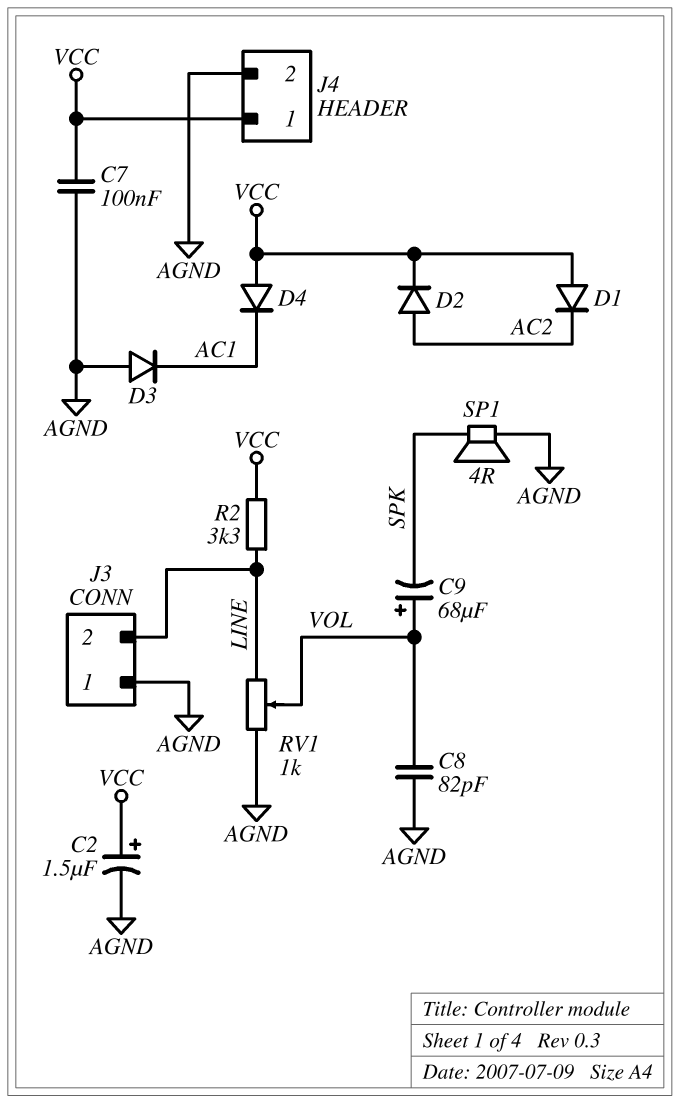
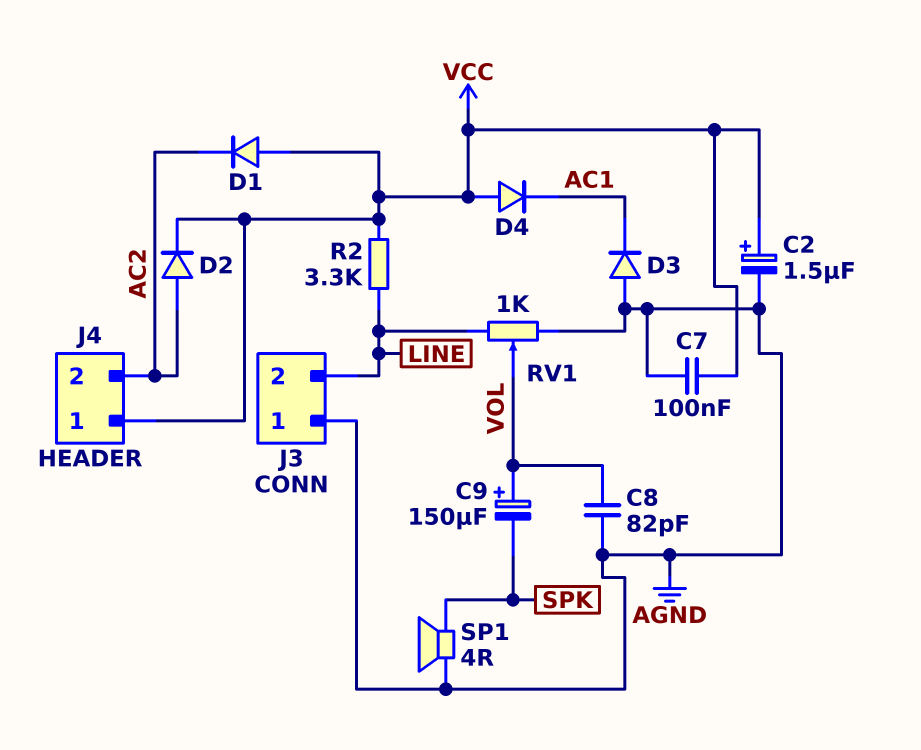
C9: 68uF (plus VOL, minus SPK) -> 150uF (plus VOL, minus SPK)
J4 pin 2: AGND -> AC2

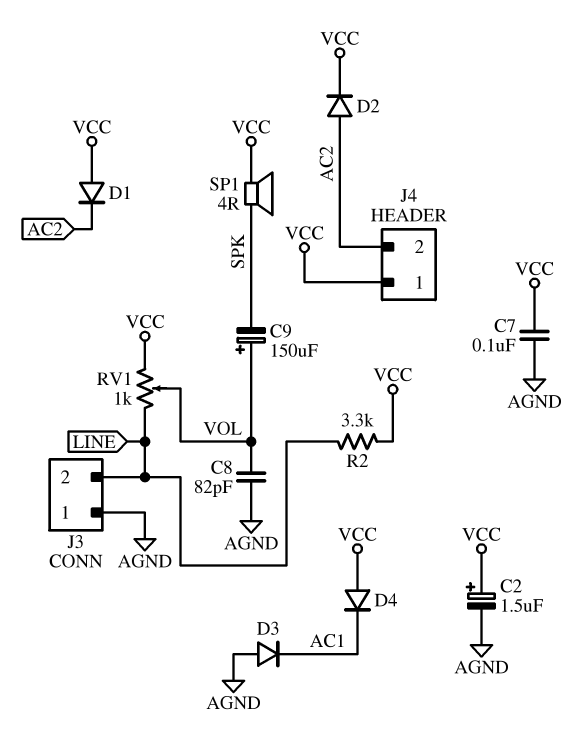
RV1: 1k (AGND, LINE, wiper VOL) -> 1k (LINE, VCC, wiper VOL)
SP1: speaker 4R (AGND, SPK) -> speaker 4R (SPK, VCC)

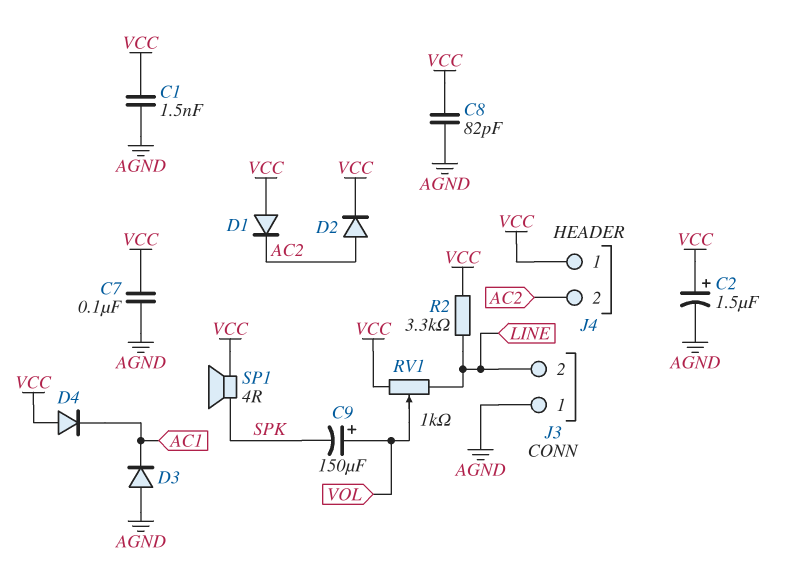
C1: none -> 1.5nF (AGND, VCC)
C8: 82pF (AGND, VOL) -> 82pF (AGND, VCC)

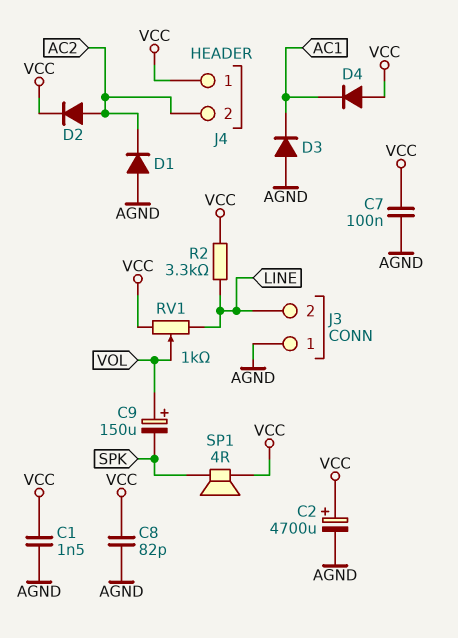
C2: 1.5uF (plus VCC, minus AGND) -> 4700uF (plus VCC, minus AGND)
D1: diode (A VCC, K AC2) -> diode (A AGND, K AC2)

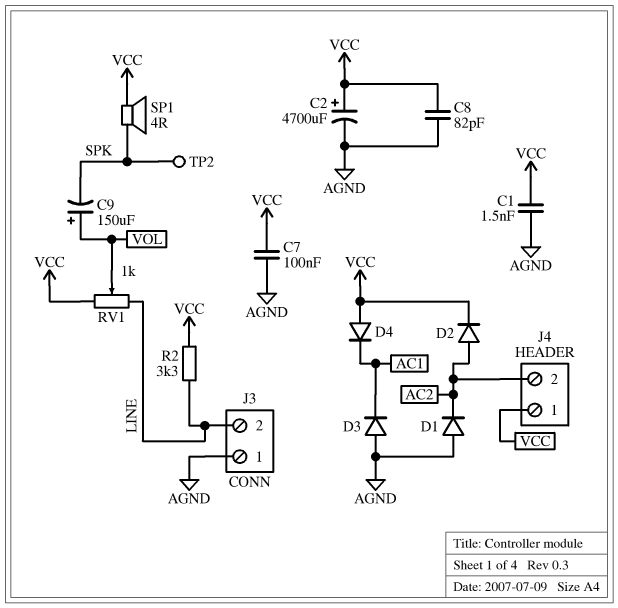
TP2: none -> test point (SPK)

